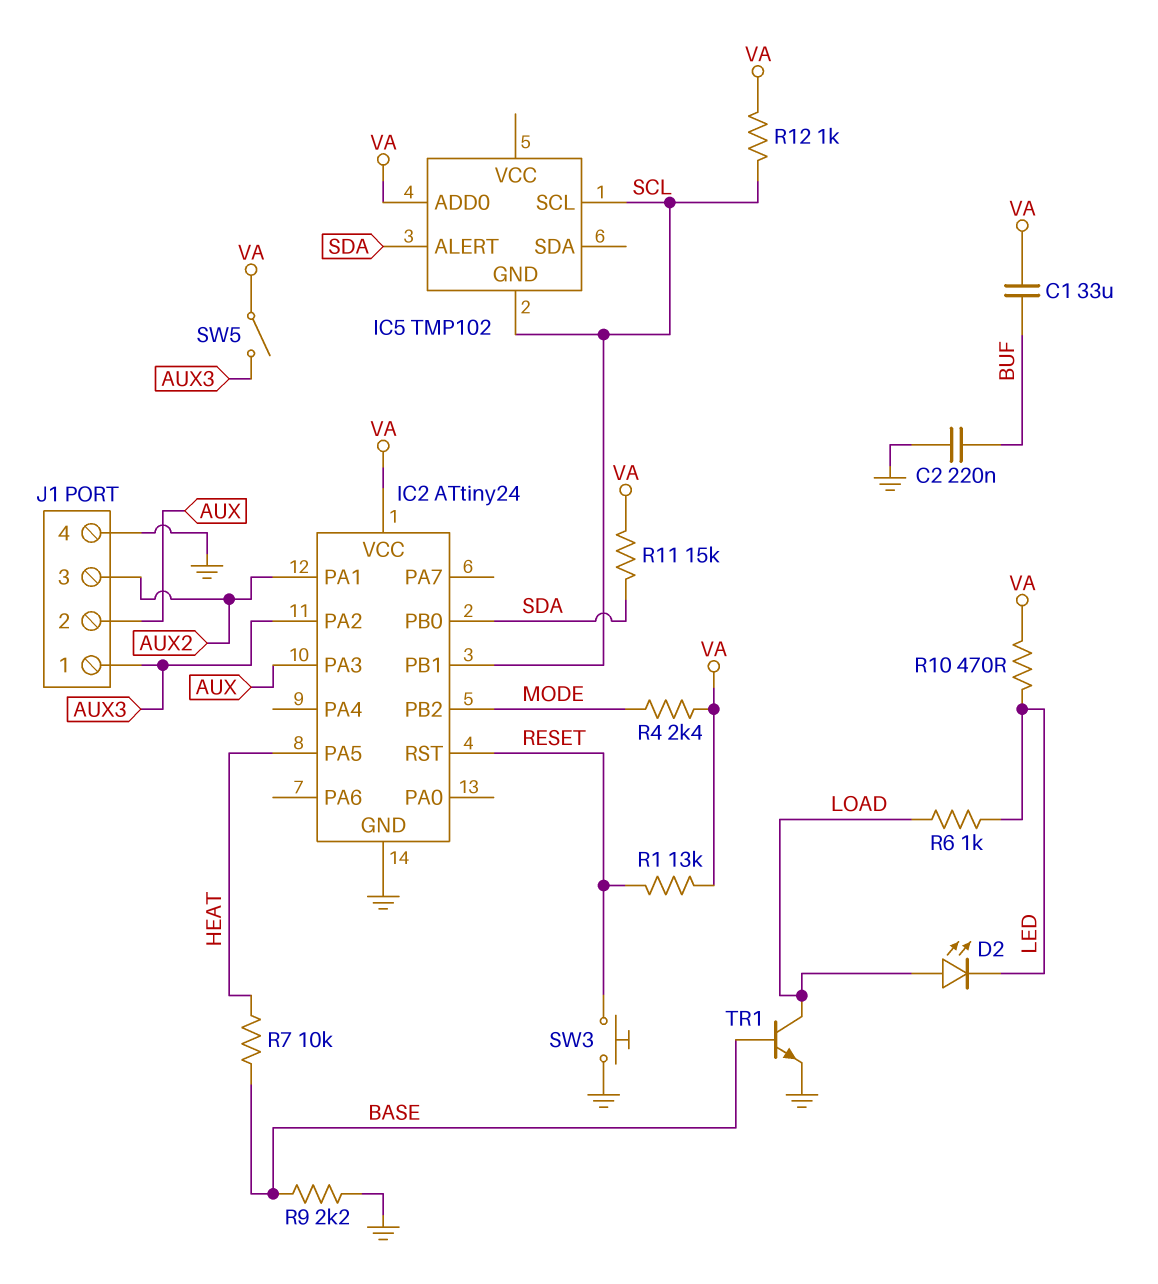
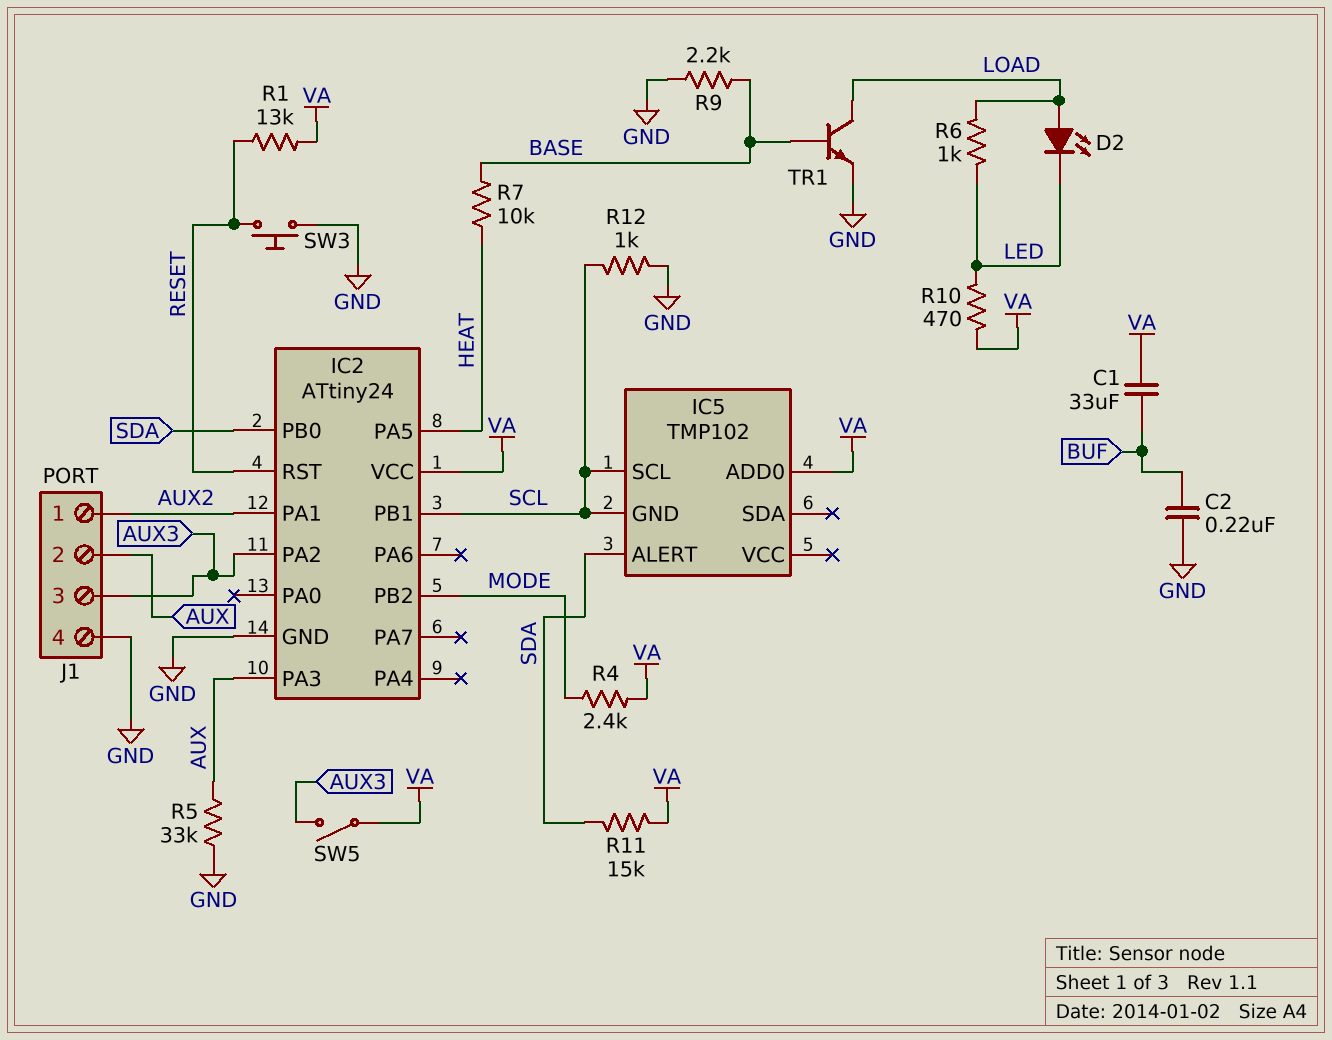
J1 pin 1: AUX3 -> AUX2
J1 pin 3: AUX2 -> AUX3
R5: none -> 33k (AUX, GND)
R12: 1k (SCL, VA) -> 1k (GND, SCL)

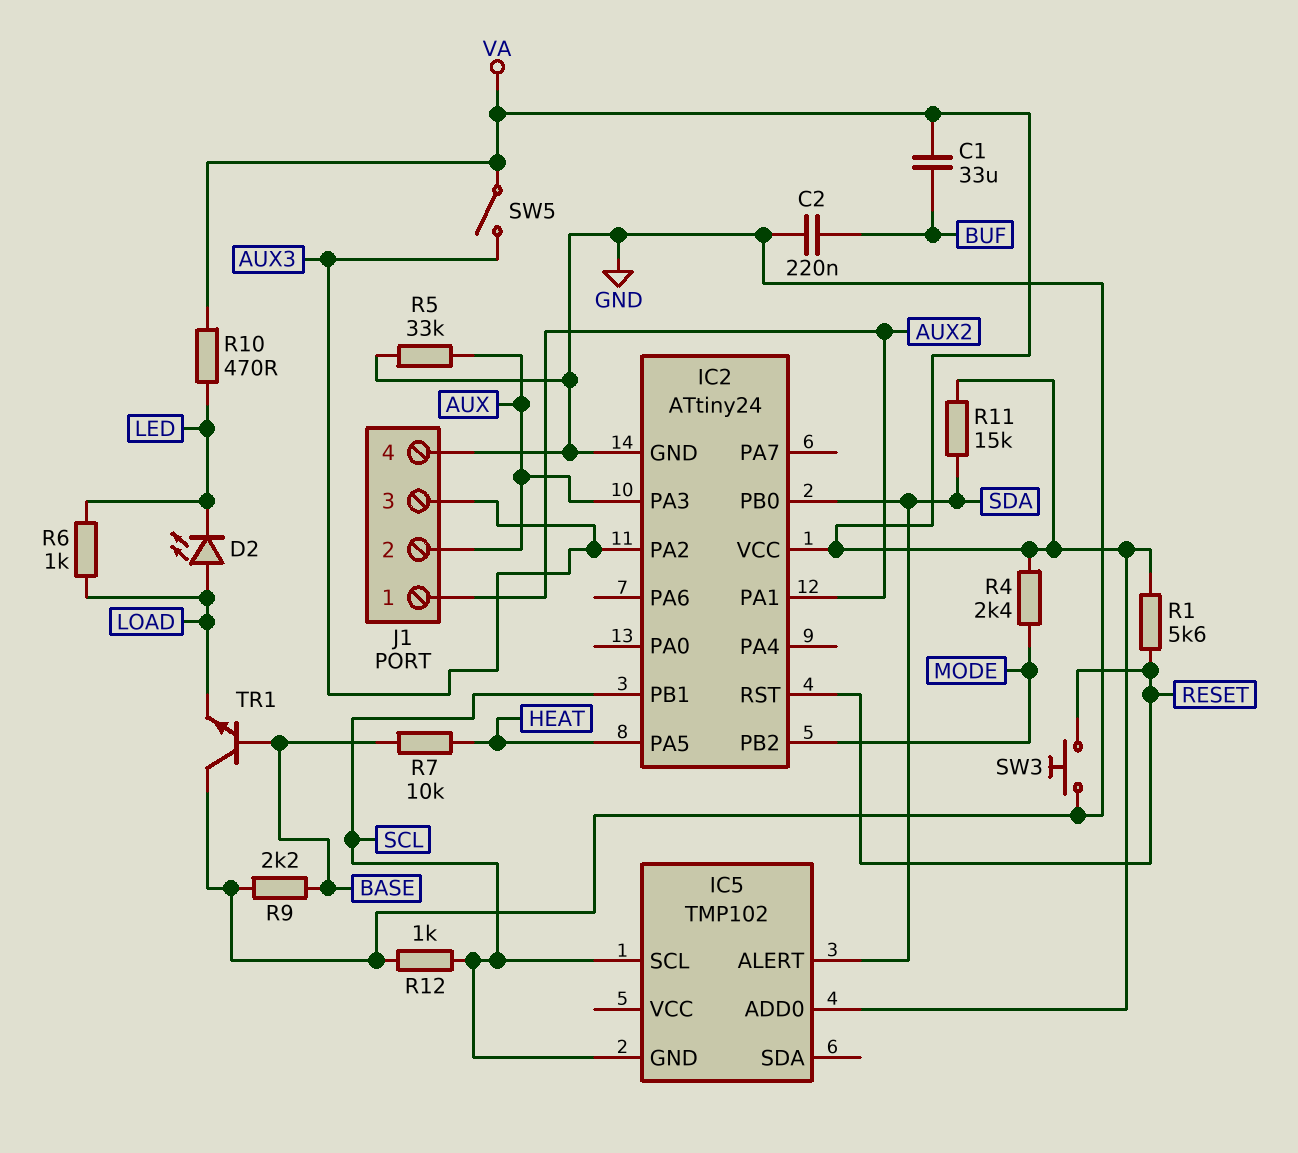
R1: 13k (RESET, VA) -> 5.6k (RESET, VA)
TR1: NPN (B BASE, C LOAD, E GND) -> NPN (B BASE, C GND, E LOAD)

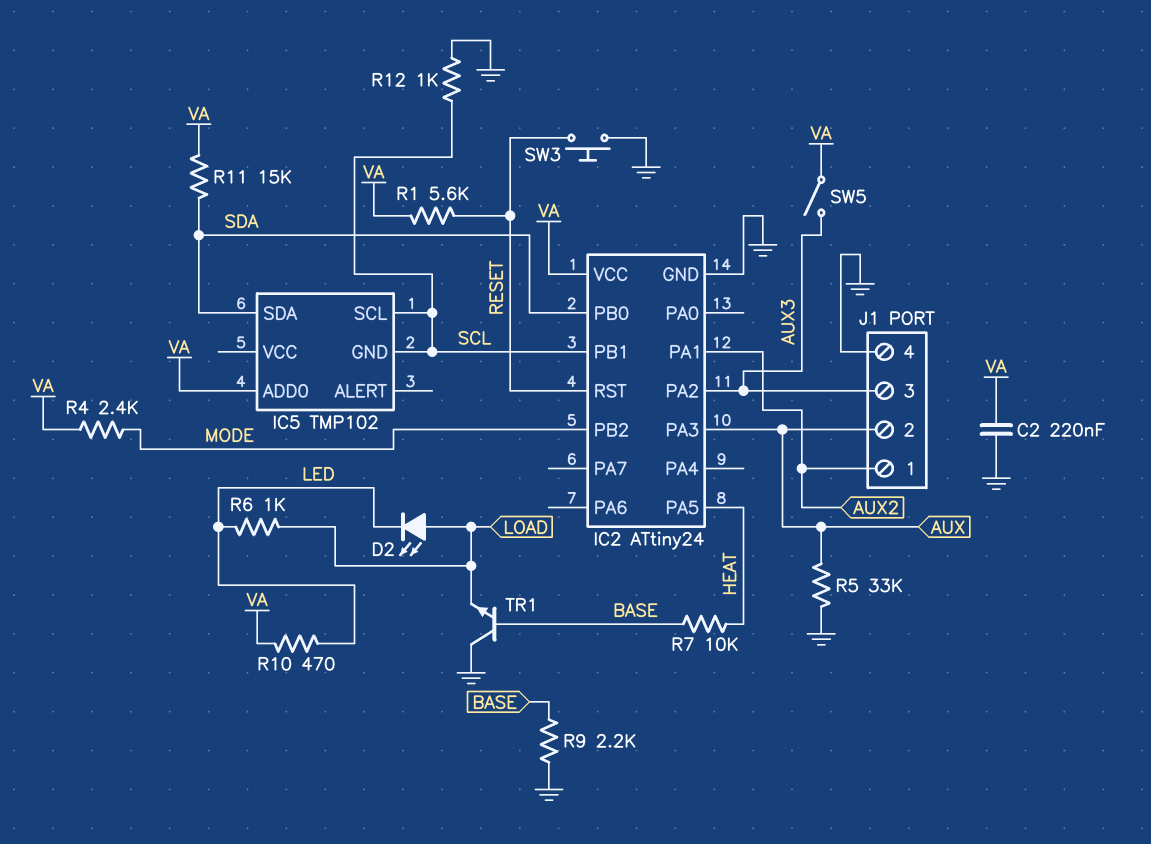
C1: 33uF (BUF, VA) -> none
C2: 220nF (BUF, GND) -> 220nF (GND, VA)
IC5 pin ALERT: SDA -> none
IC5 pin SDA: none -> SDA

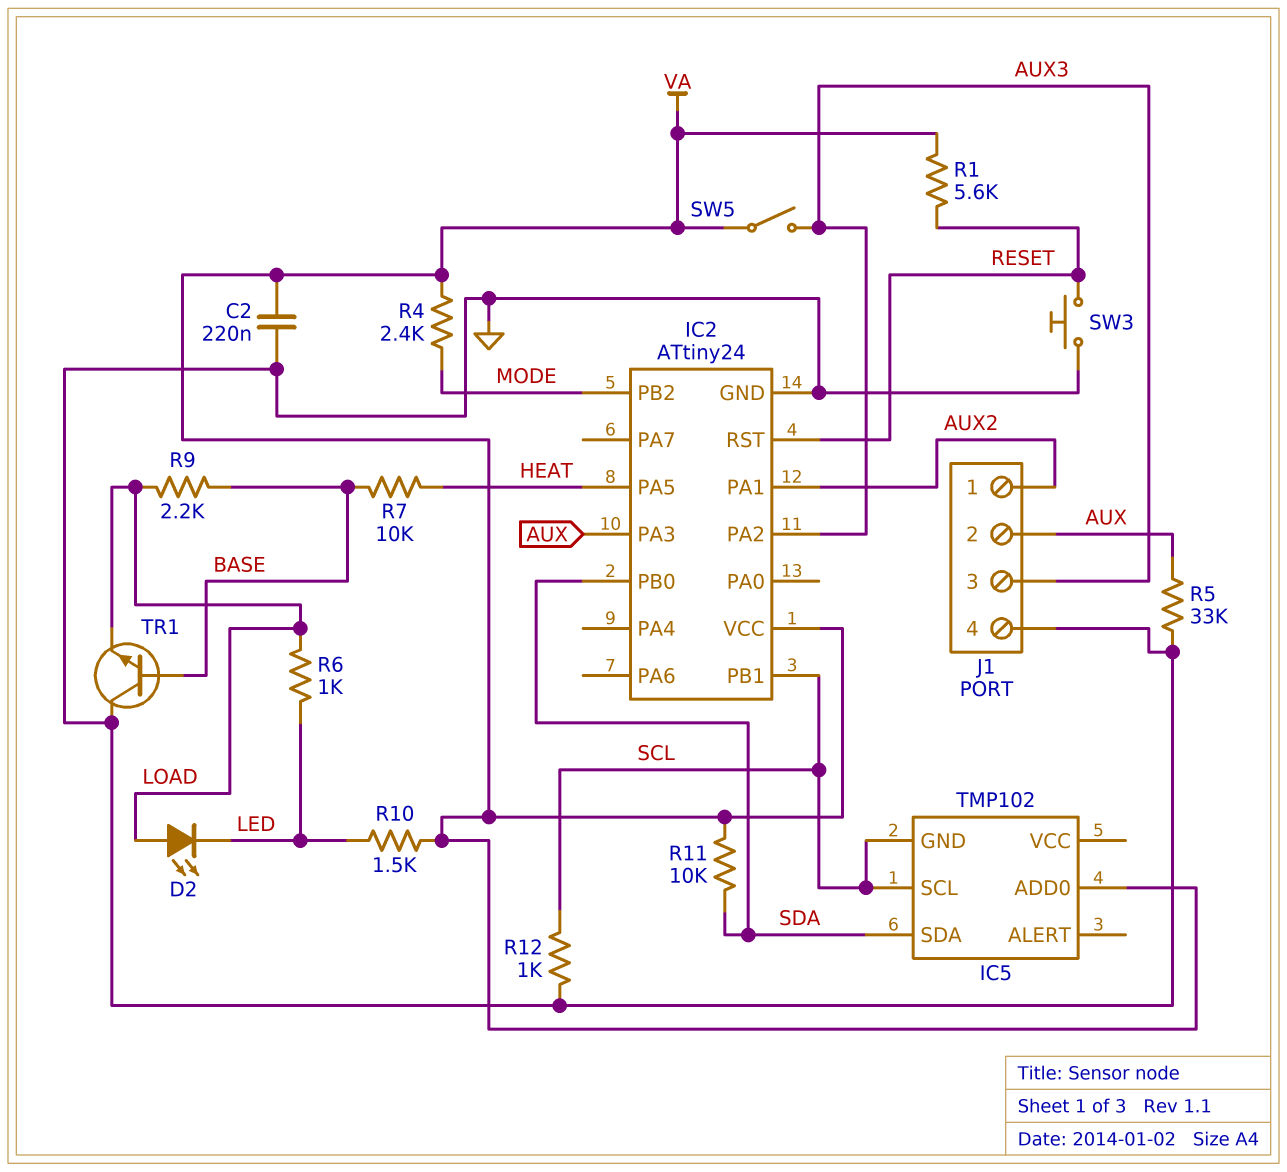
R9: 2.2k (BASE, GND) -> 2.2k (BASE, LOAD)
R10: 470 (LED, VA) -> 1.5k (LED, VA)
R11: 15k (SDA, VA) -> 10k (SDA, VA)

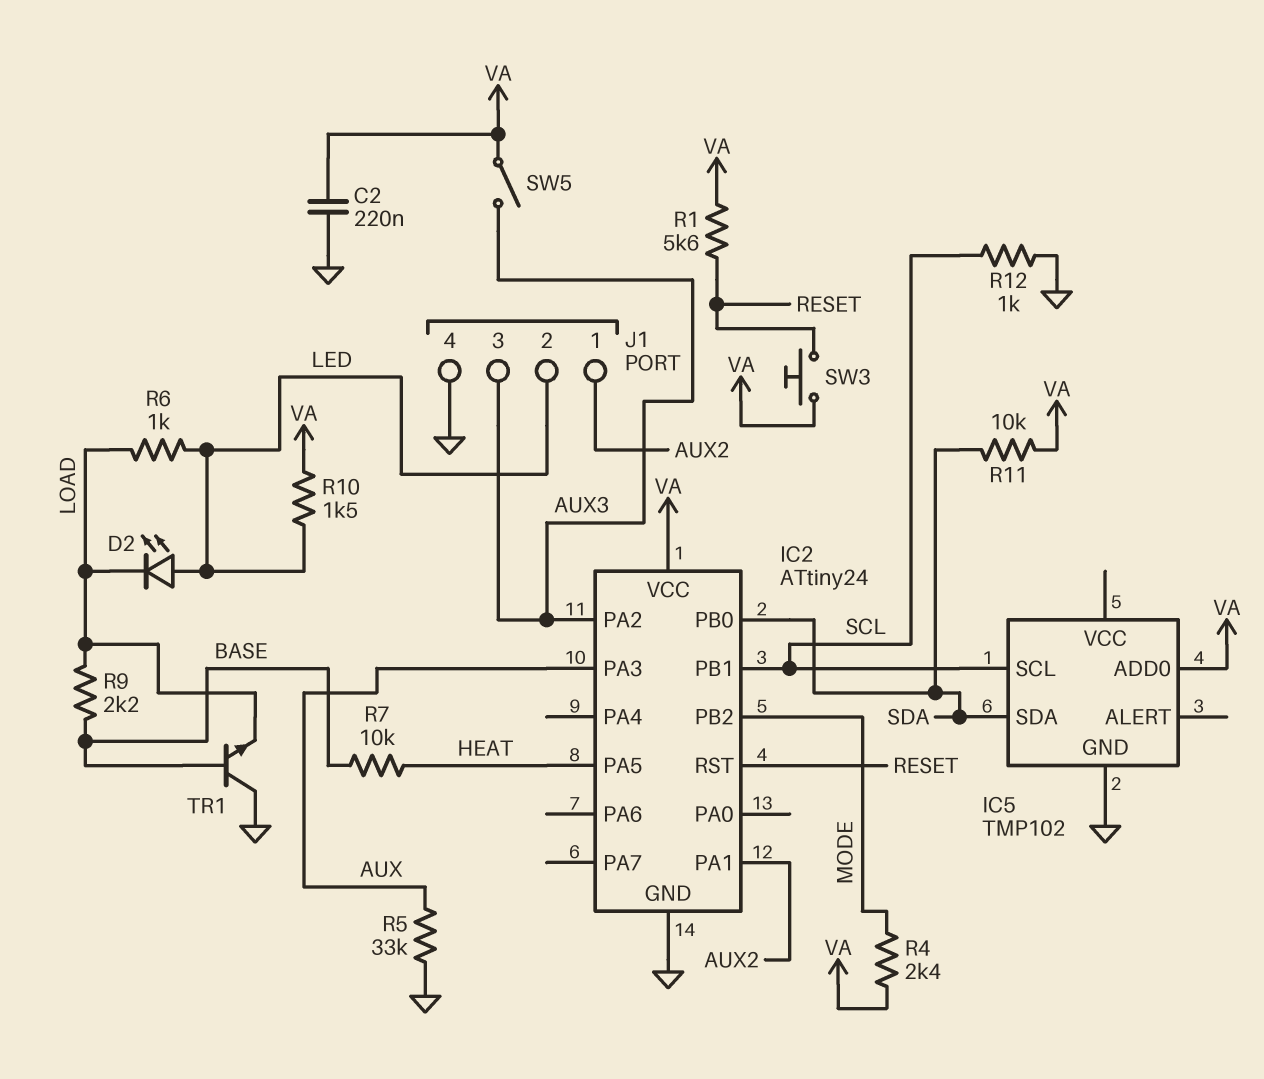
D2: LED (A LOAD, K LED) -> LED (A LED, K LOAD)
IC5 pin GND: SCL -> GND
J1 pin 2: AUX -> LED
SW3: button (GND, RESET) -> button (RESET, VA)

